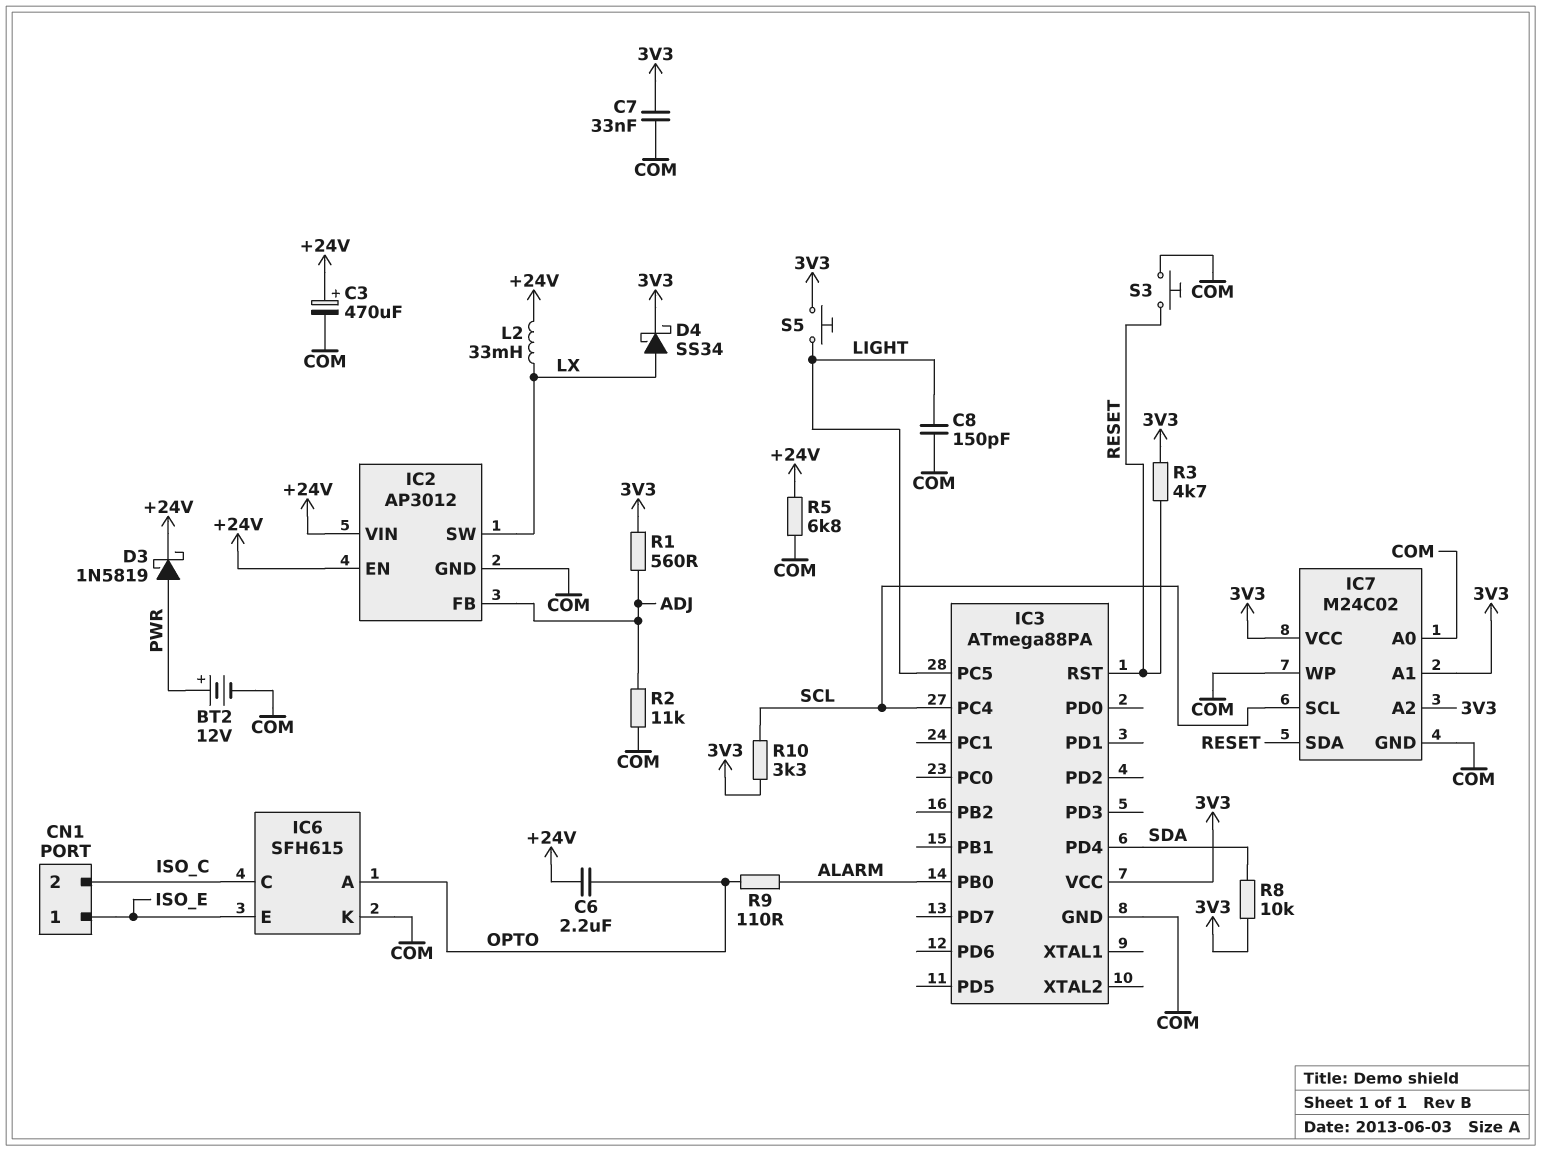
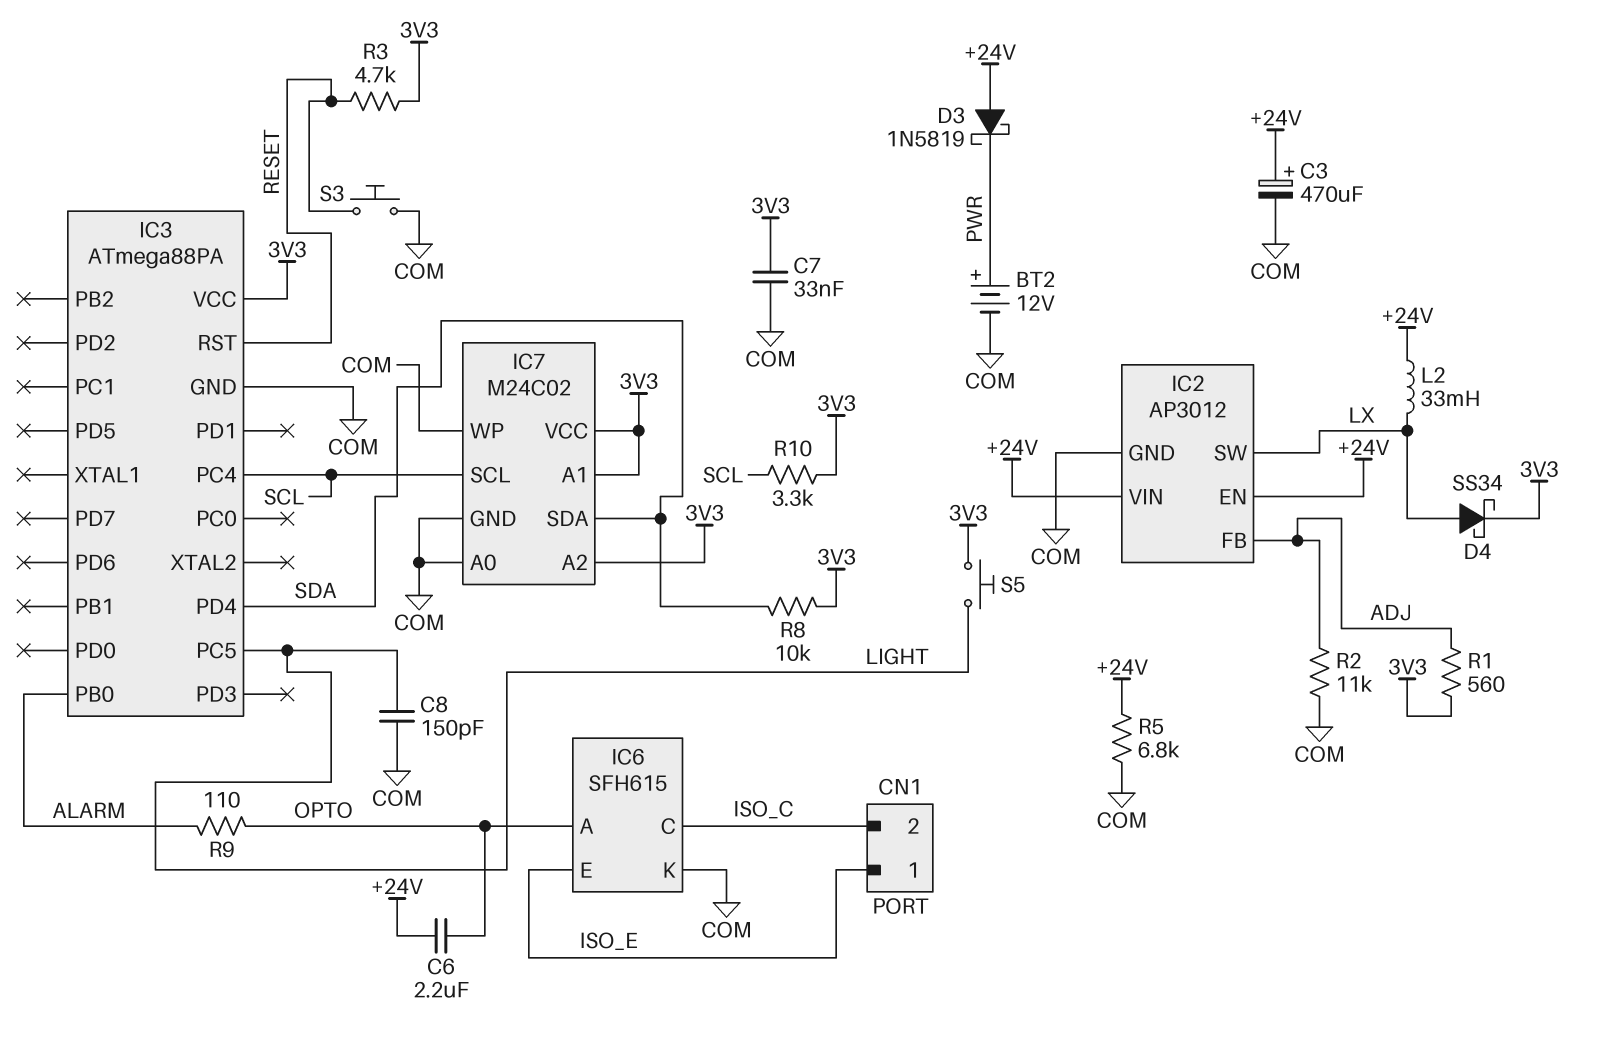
D3: schottky 1N5819 (A PWR, K +24V) -> schottky 1N5819 (A +24V, K PWR)
IC7 pin SDA: RESET -> SDA

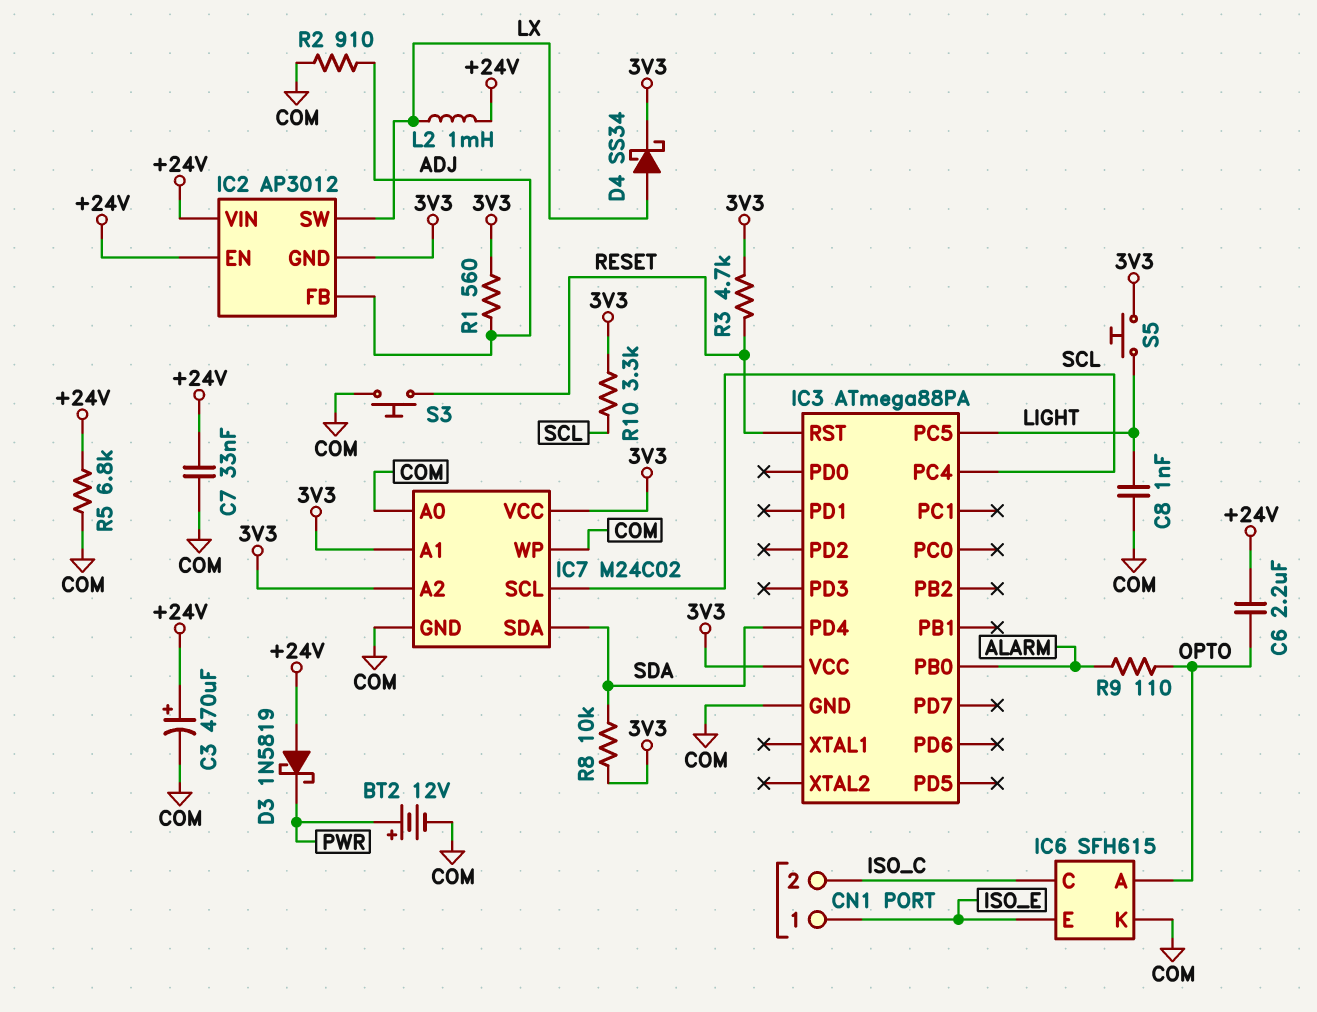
C7: 33nF (3V3, COM) -> 33nF (+24V, COM)
C8: 150pF (COM, LIGHT) -> 1nF (COM, LIGHT)
IC2 pin GND: COM -> 3V3
L2: 33mH (+24V, LX) -> 1mH (+24V, LX)
R2: 11k (ADJ, COM) -> 910 (ADJ, COM)

